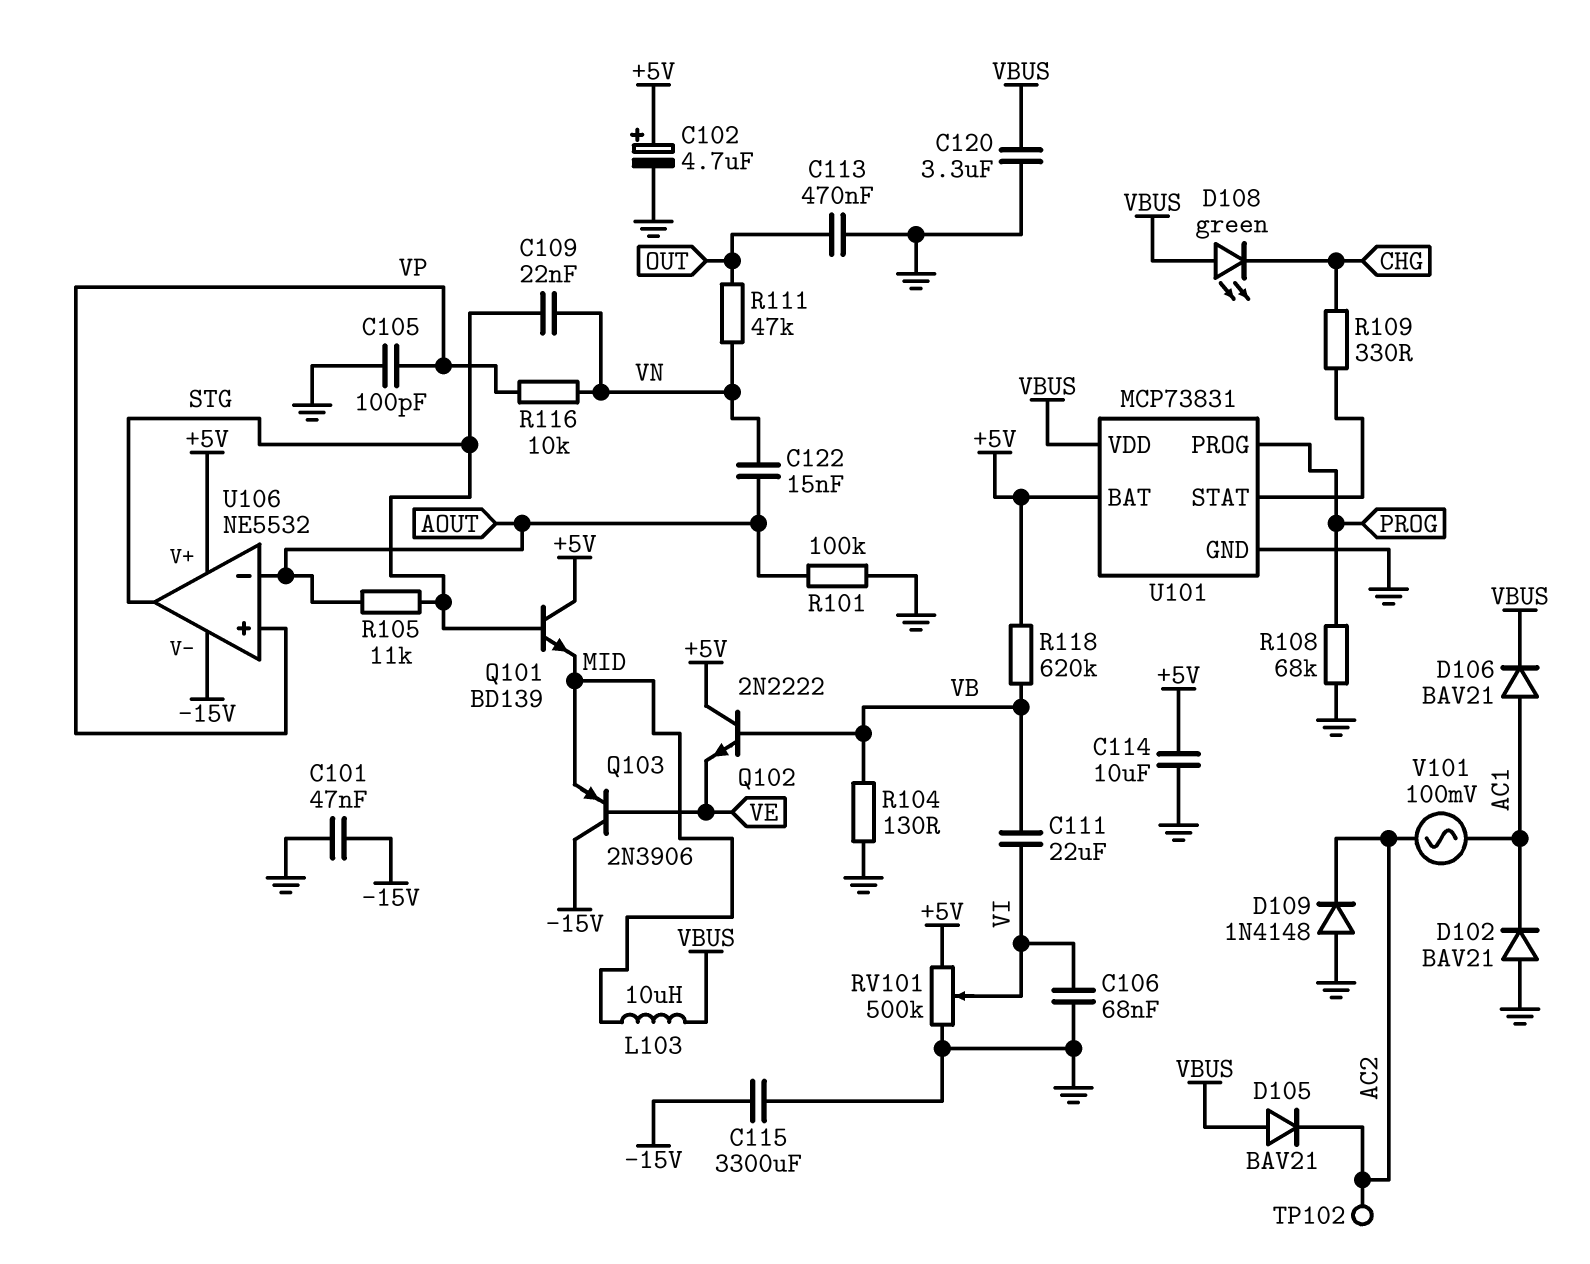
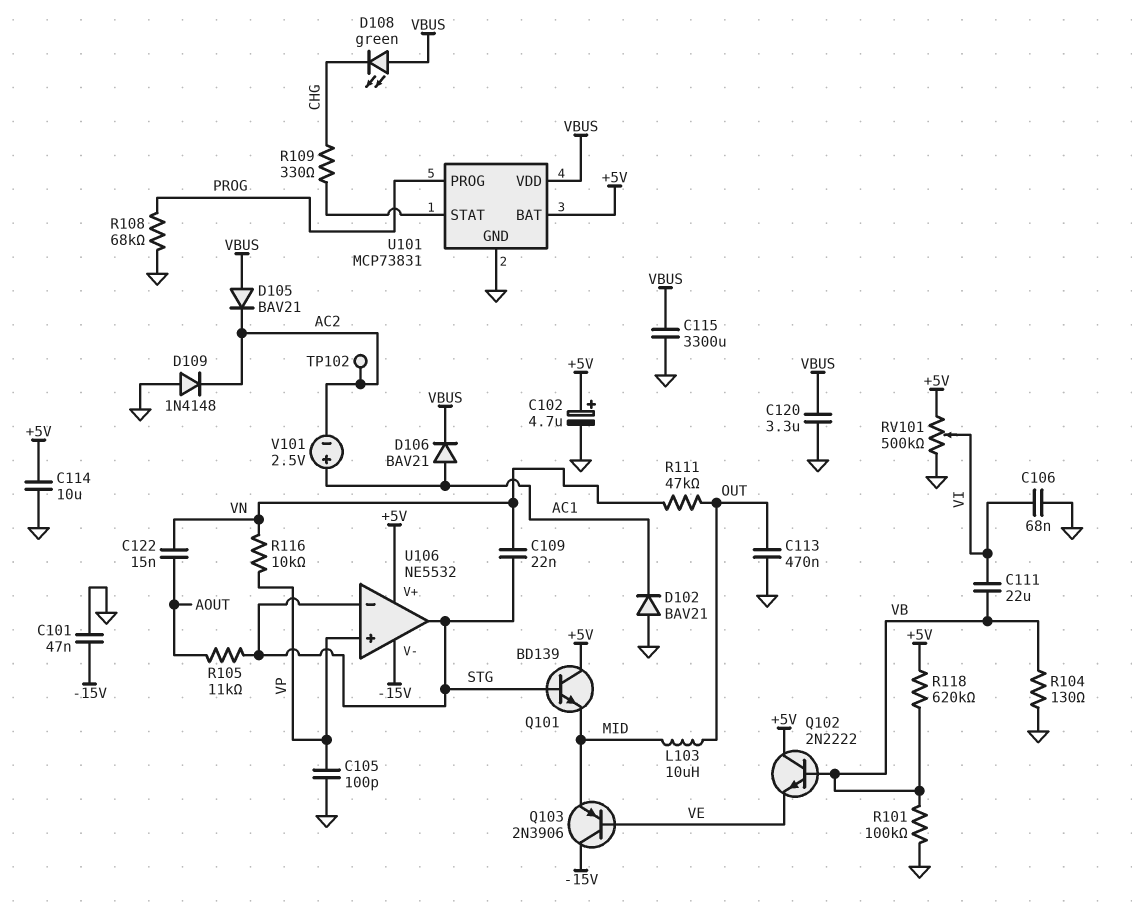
C115: 3300uF (-15V, GND) -> 3300uF (GND, VBUS)
L103: 10uH (MID, VBUS) -> 10uH (MID, OUT)
R101: 100k (AOUT, GND) -> 100k (GND, VB)
U106 pin in-: AOUT -> STG
V101: AC 100mV (AC1, AC2) -> 2.5V (plus AC1, minus AC2)

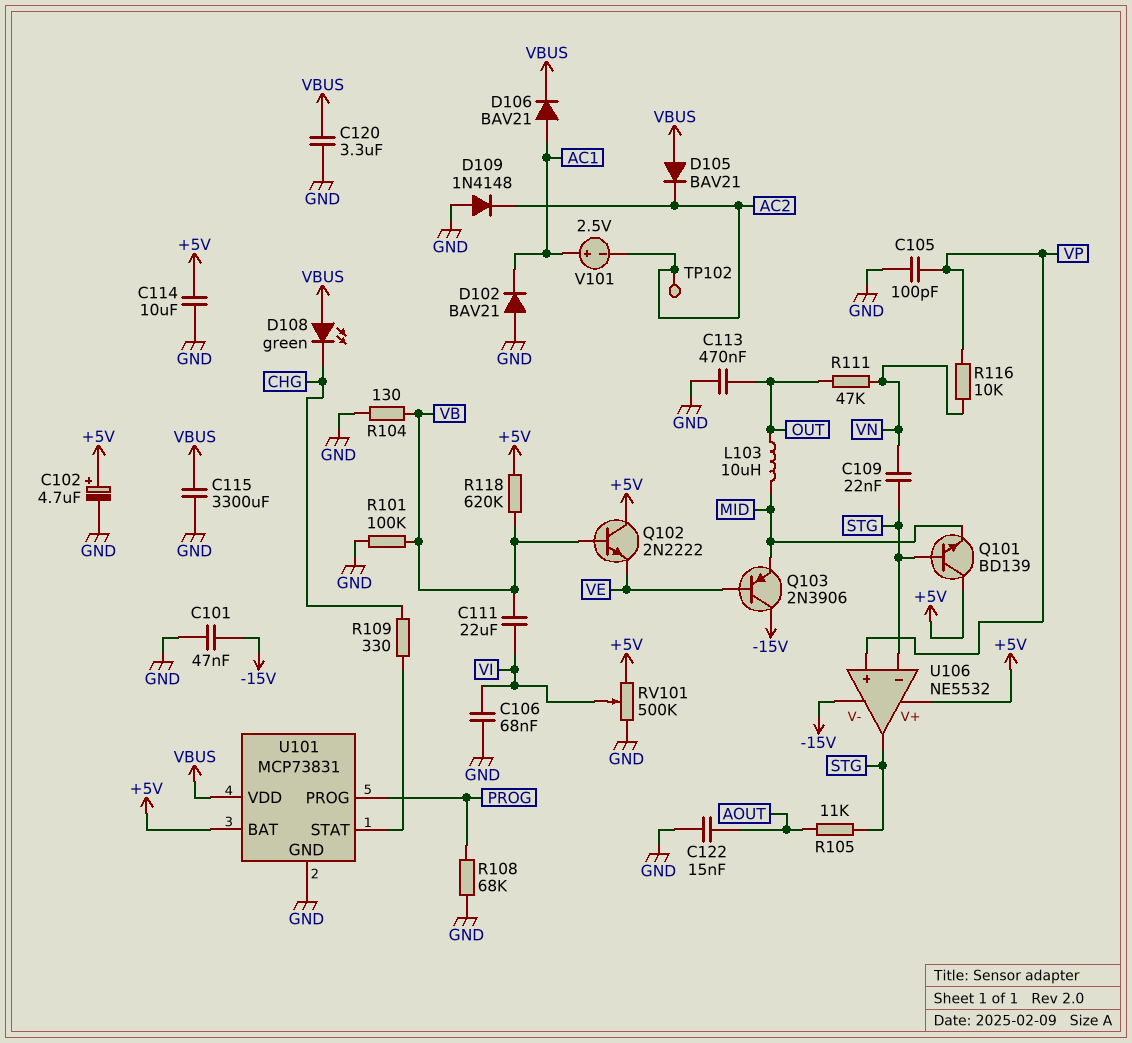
C122: 15nF (AOUT, VN) -> 15nF (AOUT, GND)

